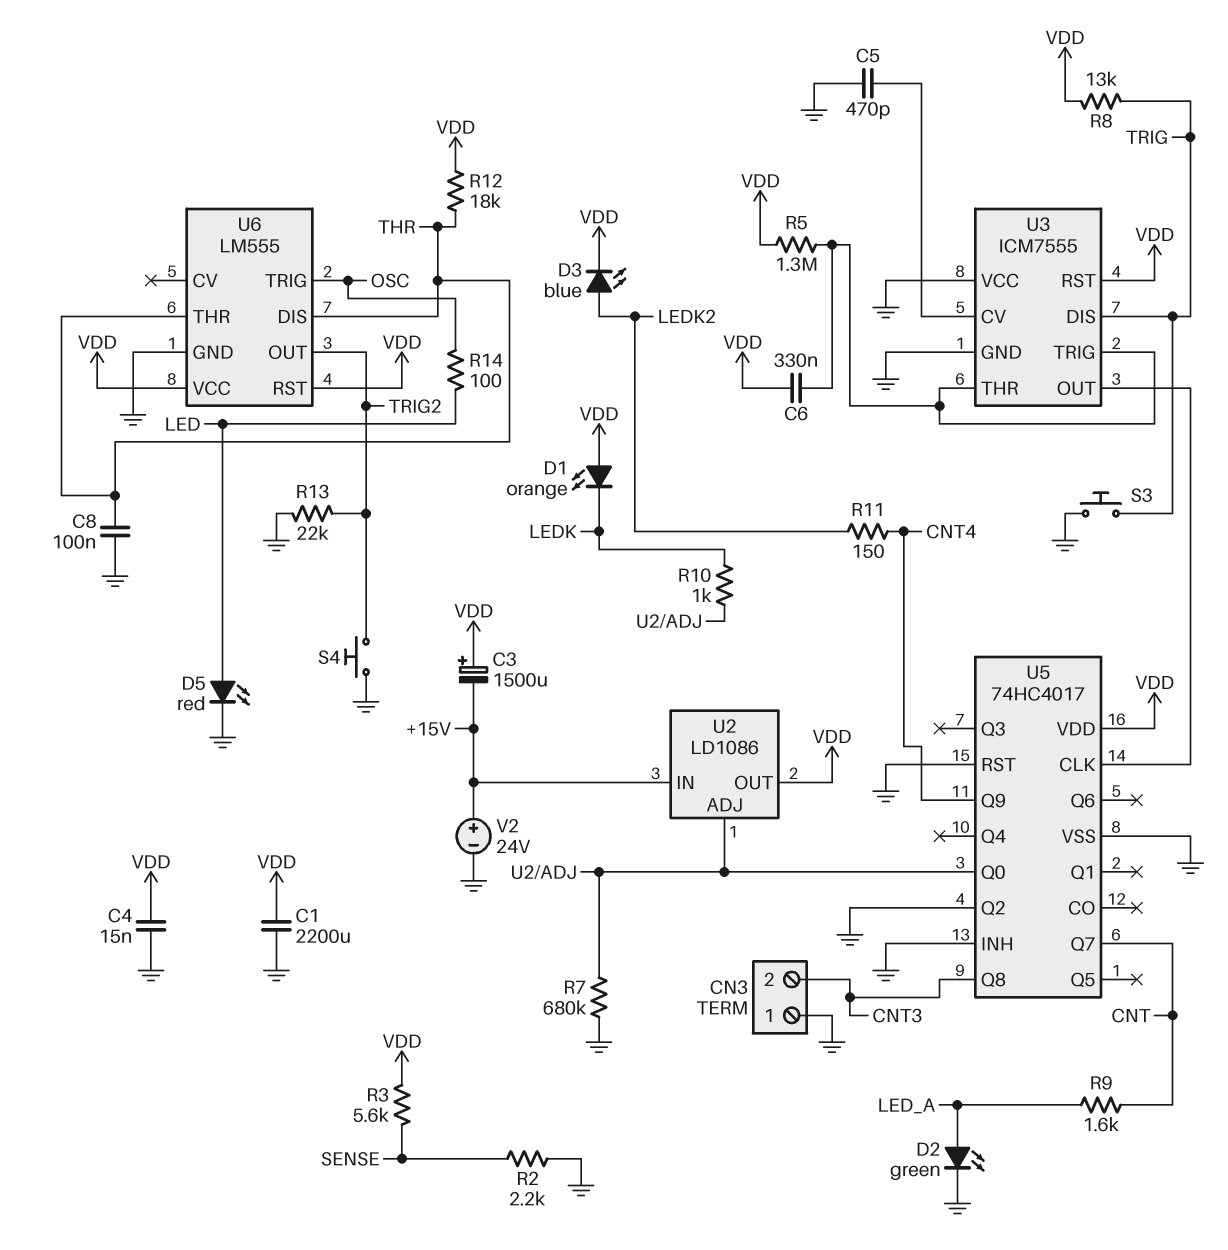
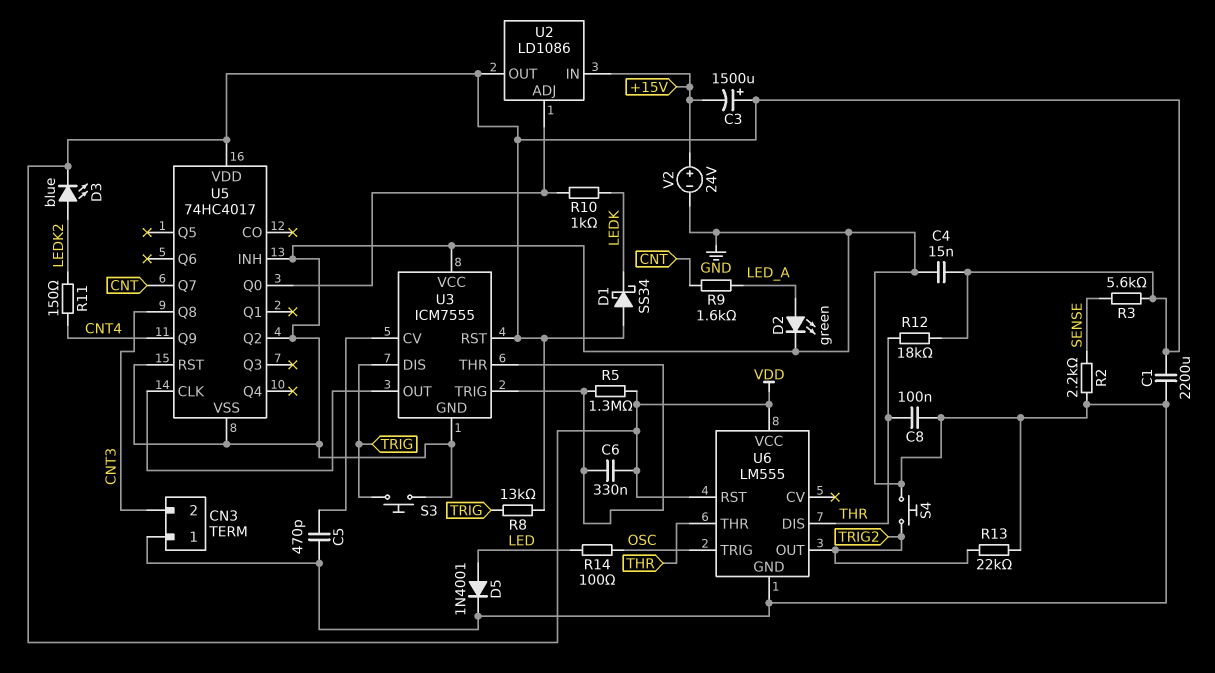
D1: LED orange (A VDD, K LEDK) -> schottky SS34 (A VDD, K LEDK)
D5: LED red (A LED, K GND) -> diode 1N4001 (A LED, K GND)
R7: 680k (GND, U2/ADJ) -> none

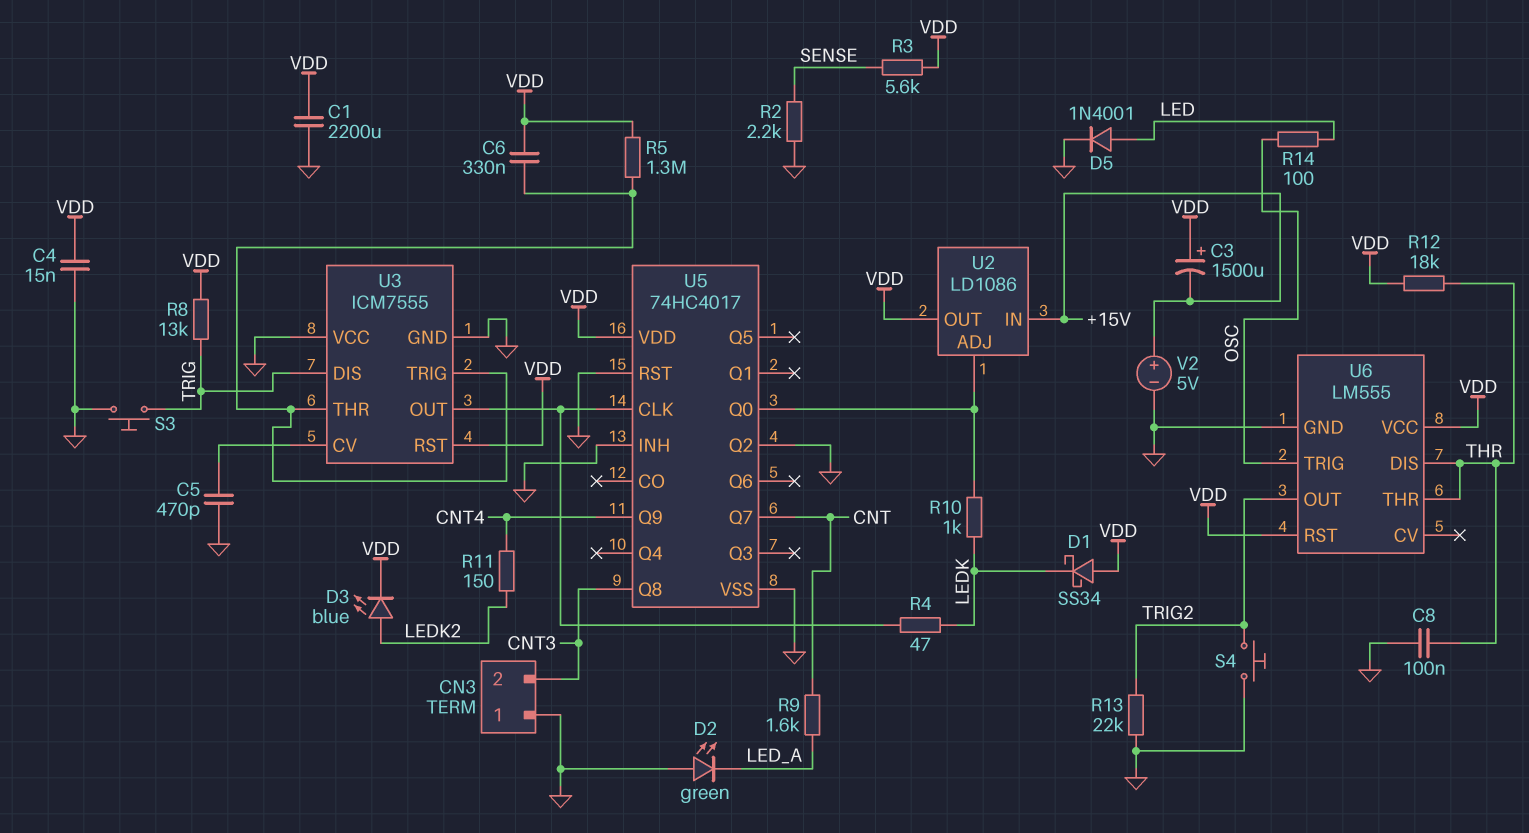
D2: LED green (A LED_A, K GND) -> LED green (A GND, K LED_A)
R4: none -> 47 (LEDK, U3/OUT)
V2: 24V (plus +15V, minus GND) -> 5V (plus +15V, minus GND)

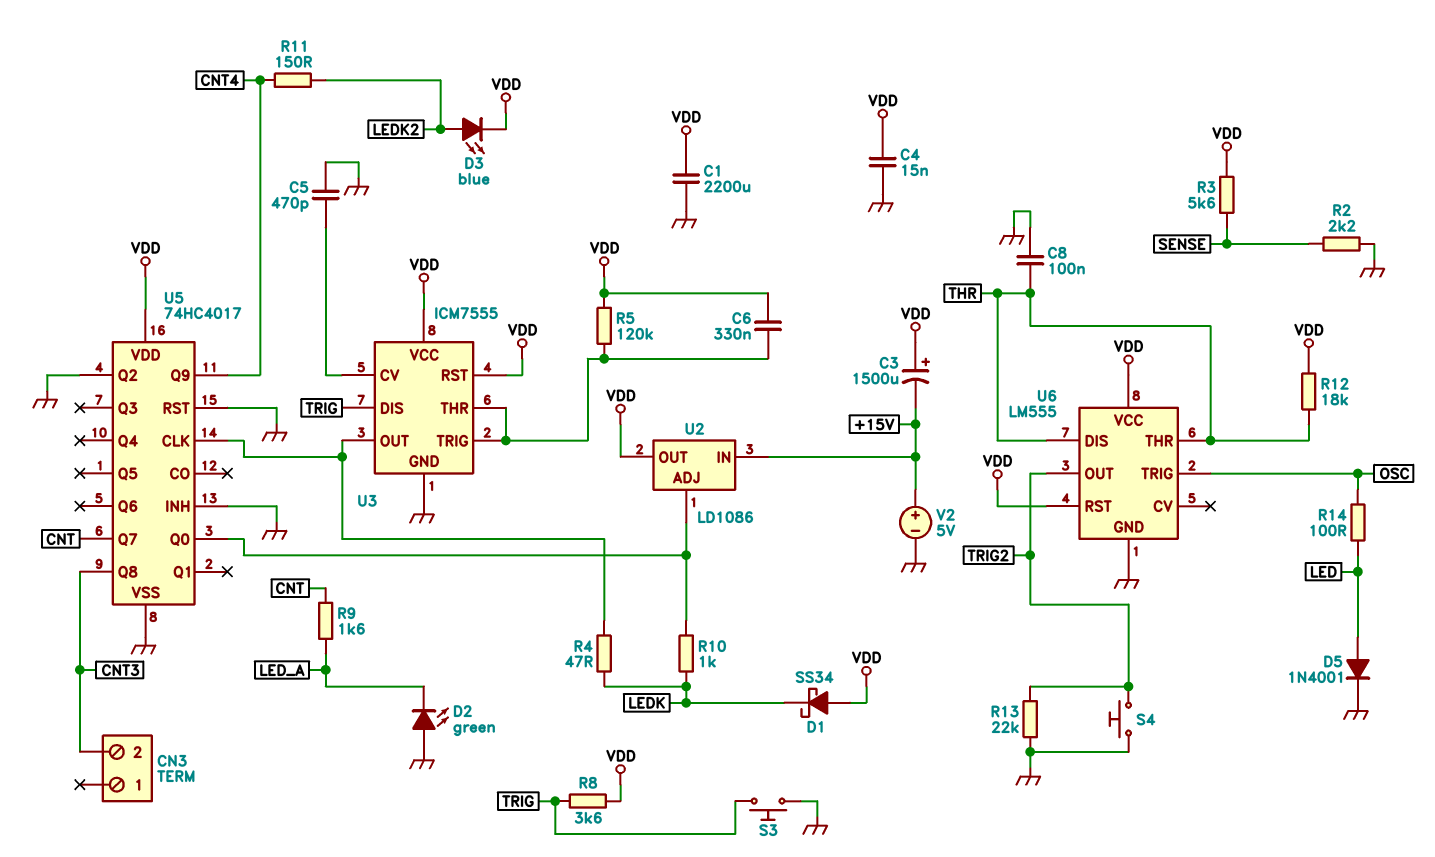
CN3 pin 1: GND -> none
R5: 1.3M (U3/THR, VDD) -> 120k (U3/THR, VDD)
R8: 13k (TRIG, VDD) -> 3.6k (TRIG, VDD)
U3 pin VCC: GND -> VDD

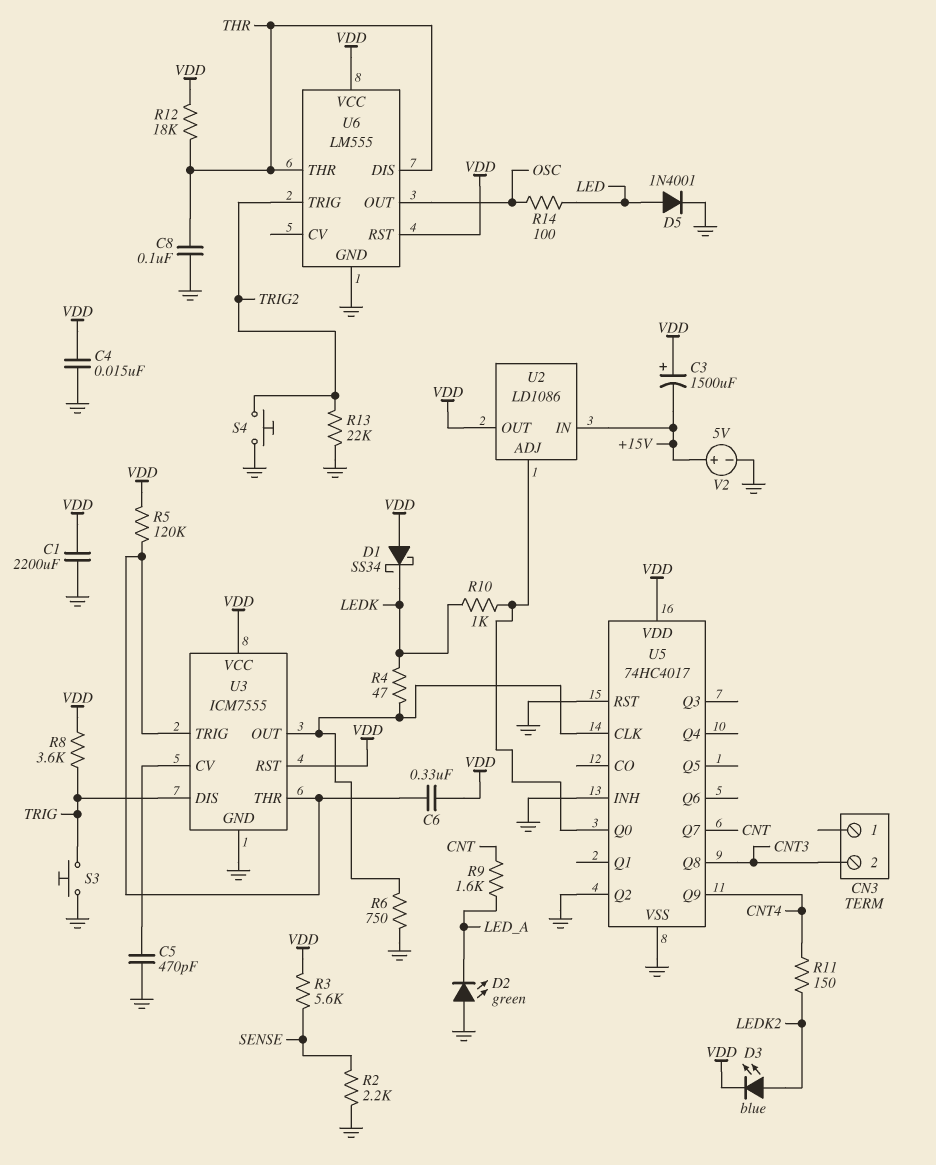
R6: none -> 750 (GND, U3/OUT)
U6 pin OUT: TRIG2 -> OSC
U6 pin TRIG: OSC -> TRIG2

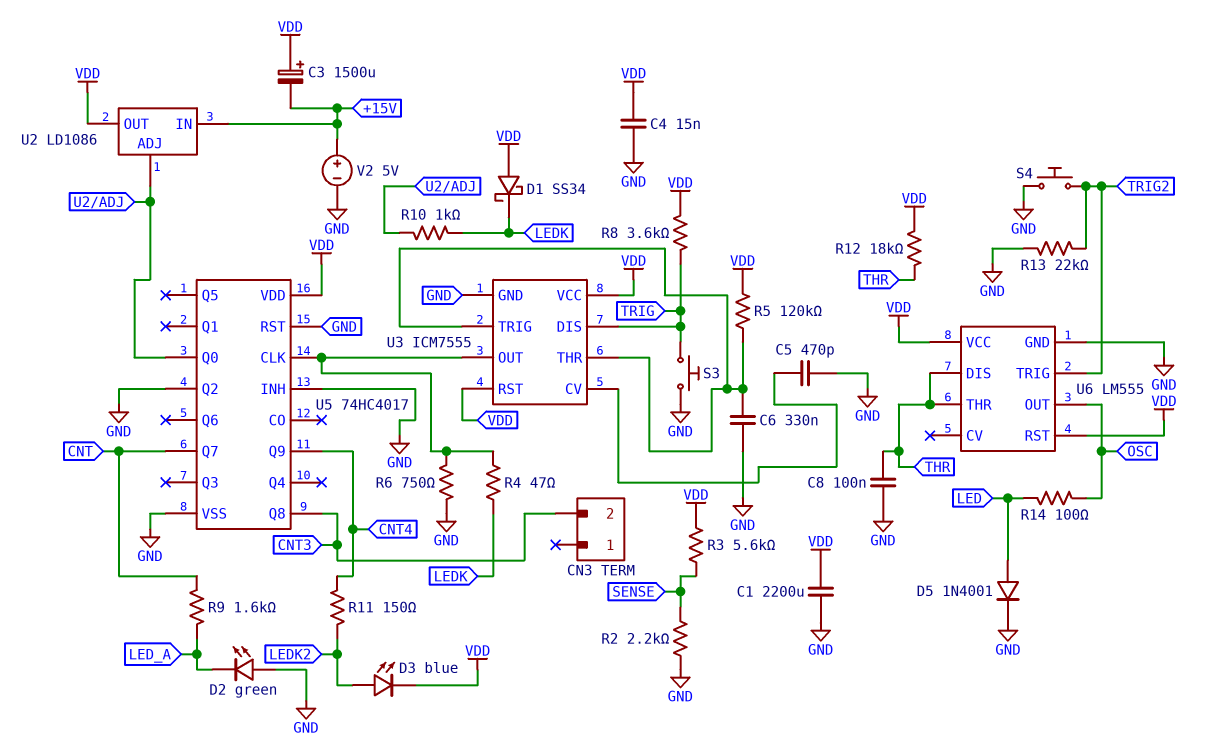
C6: 330nF (U3/THR, VDD) -> 330nF (GND, U3/THR)

